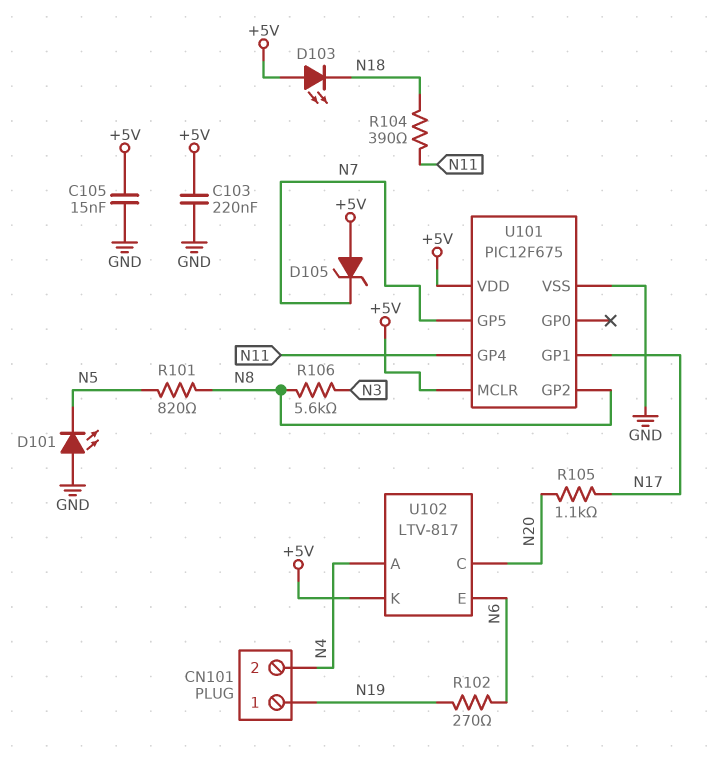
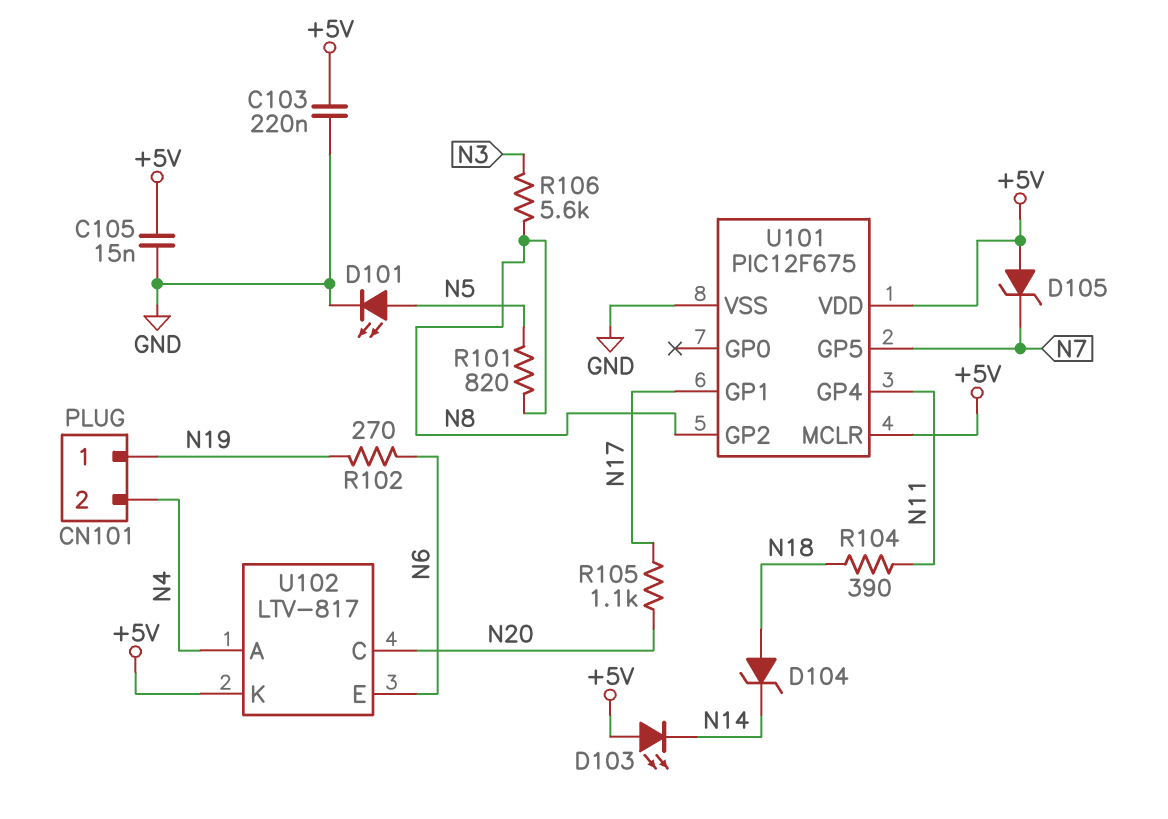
D101: LED (A GND, K N5) -> LED (A N5, K GND)
D103: LED (A +5V, K N18) -> LED (A +5V, K N14)
D104: none -> zener (A N18, K N14)

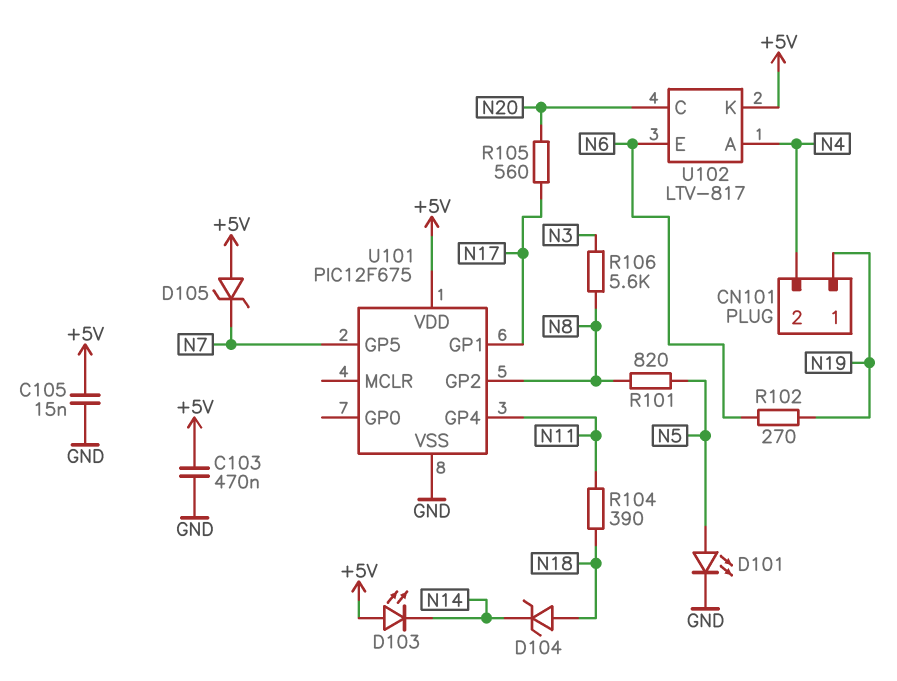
C103: 220nF (+5V, GND) -> 470nF (+5V, GND)
R105: 1.1k (N17, N20) -> 560 (N17, N20)
U101 pin MCLR: +5V -> none

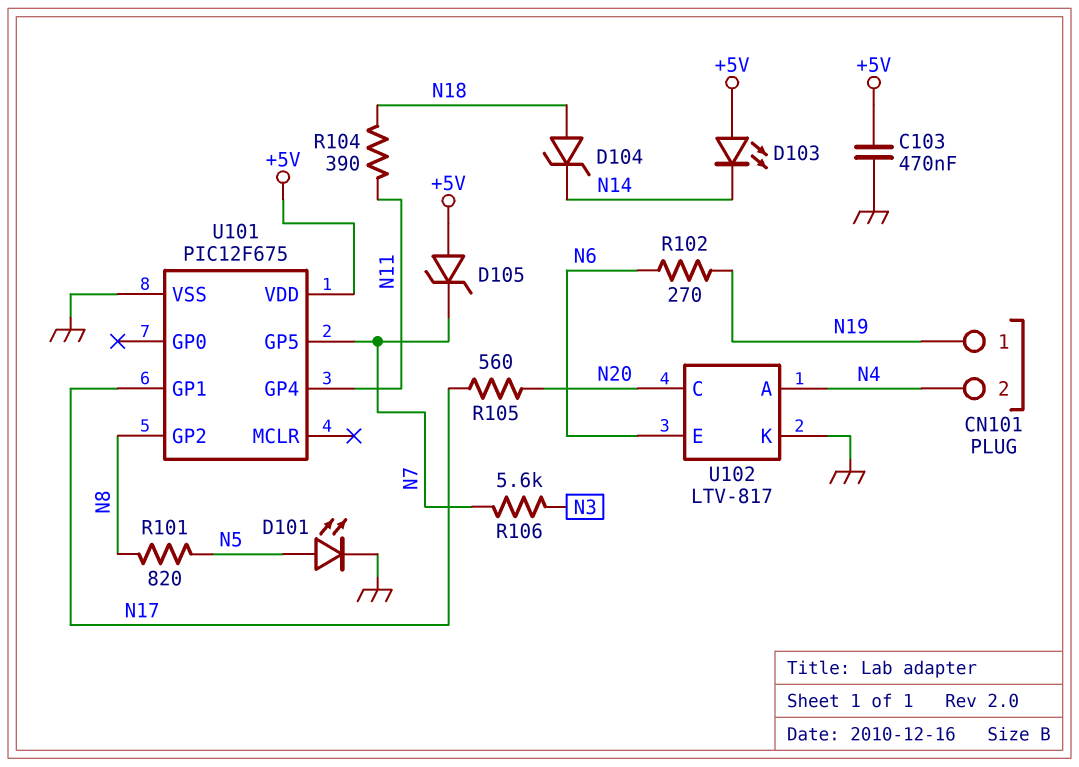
C105: 15nF (+5V, GND) -> none
R106: 5.6k (N3, N8) -> 5.6k (N3, N7)
U102 pin K: +5V -> GND

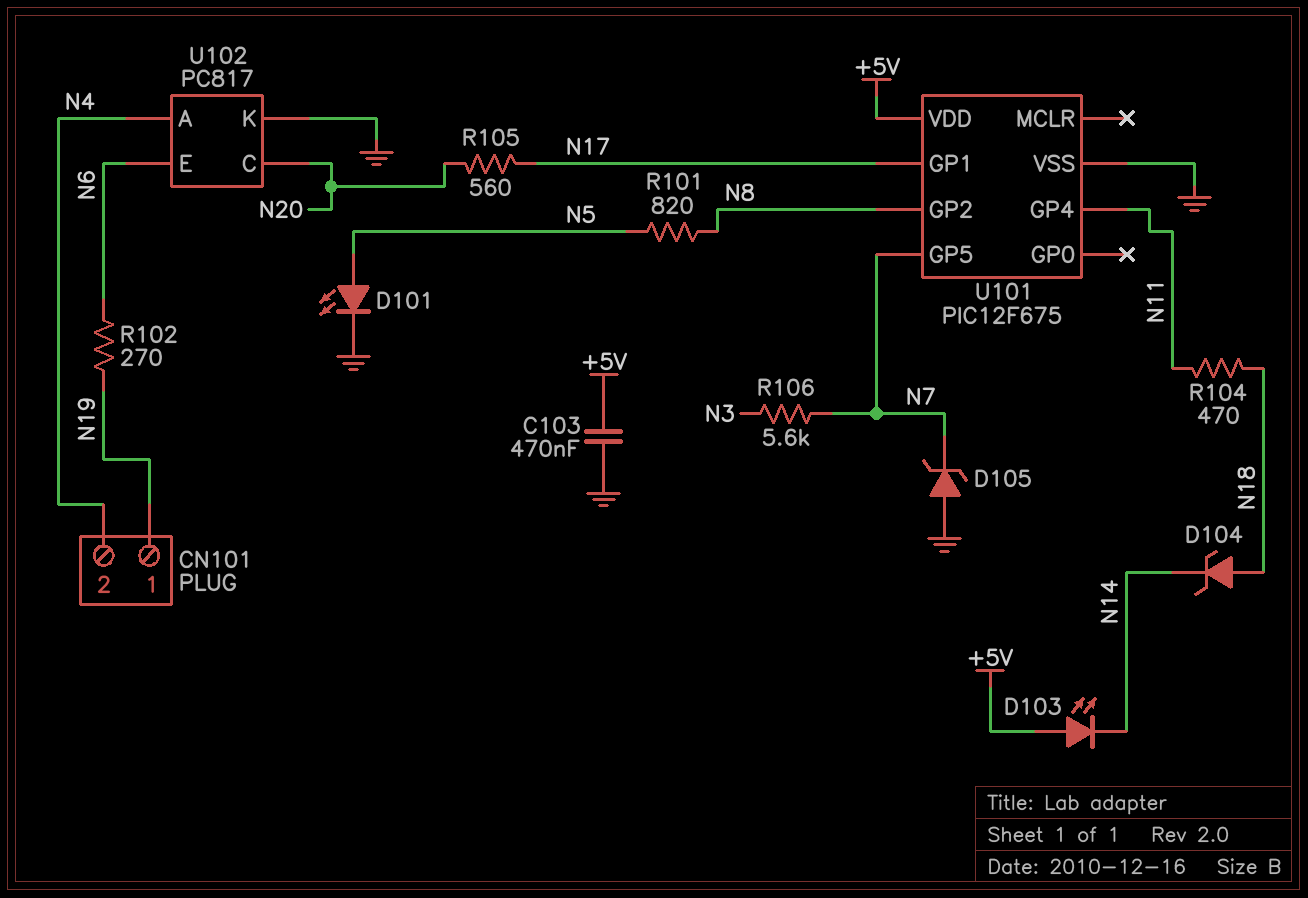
D105: zener (A +5V, K N7) -> zener (A GND, K N7)
R104: 390 (N11, N18) -> 470 (N11, N18)
U102: LTV-817 -> PC817

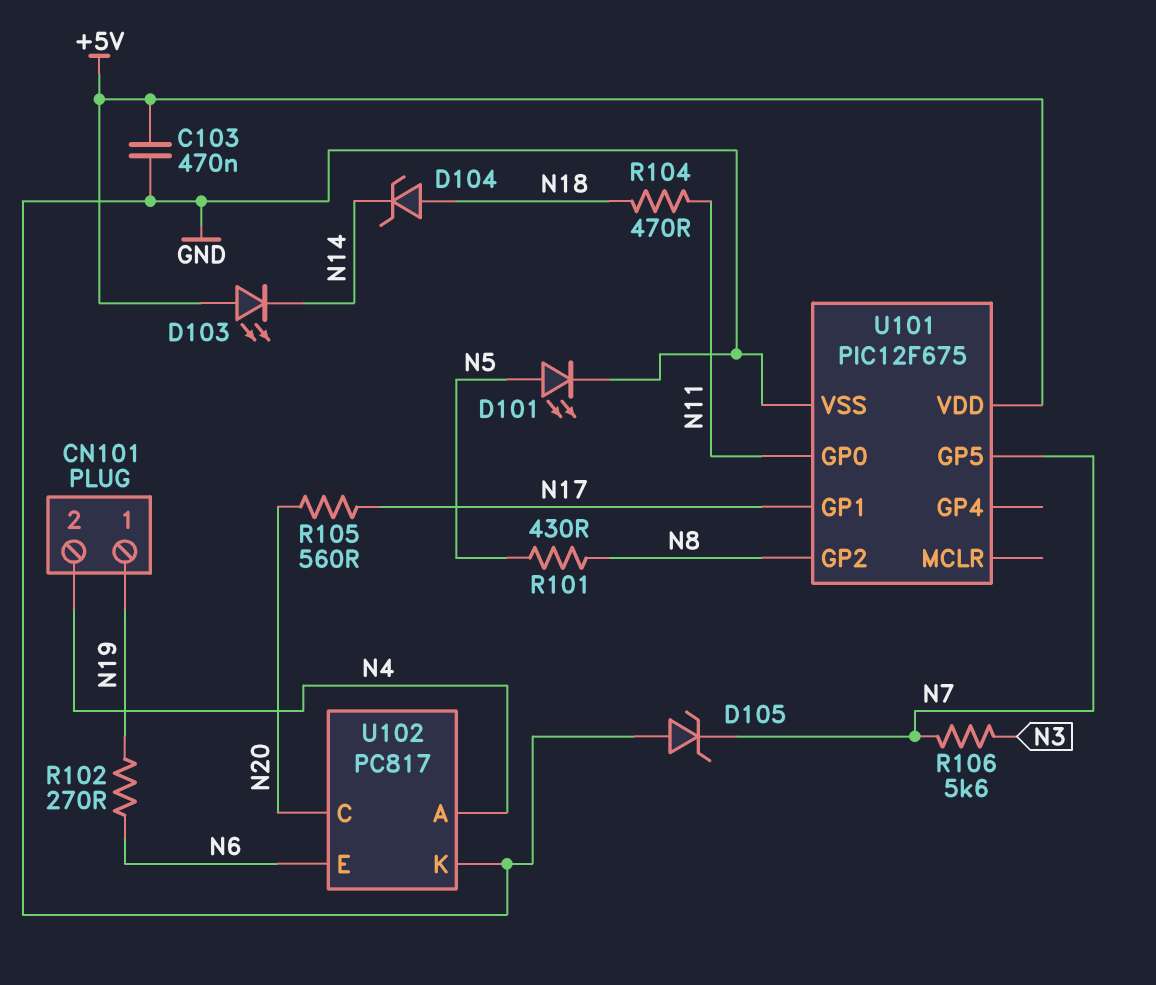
R101: 820 (N5, N8) -> 430 (N5, N8)
U101 pin GP0: none -> N11
U101 pin GP4: N11 -> none

